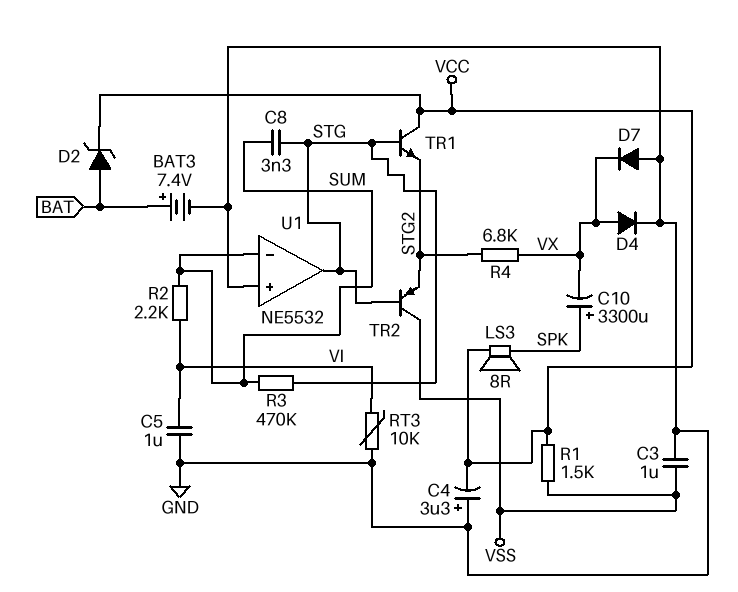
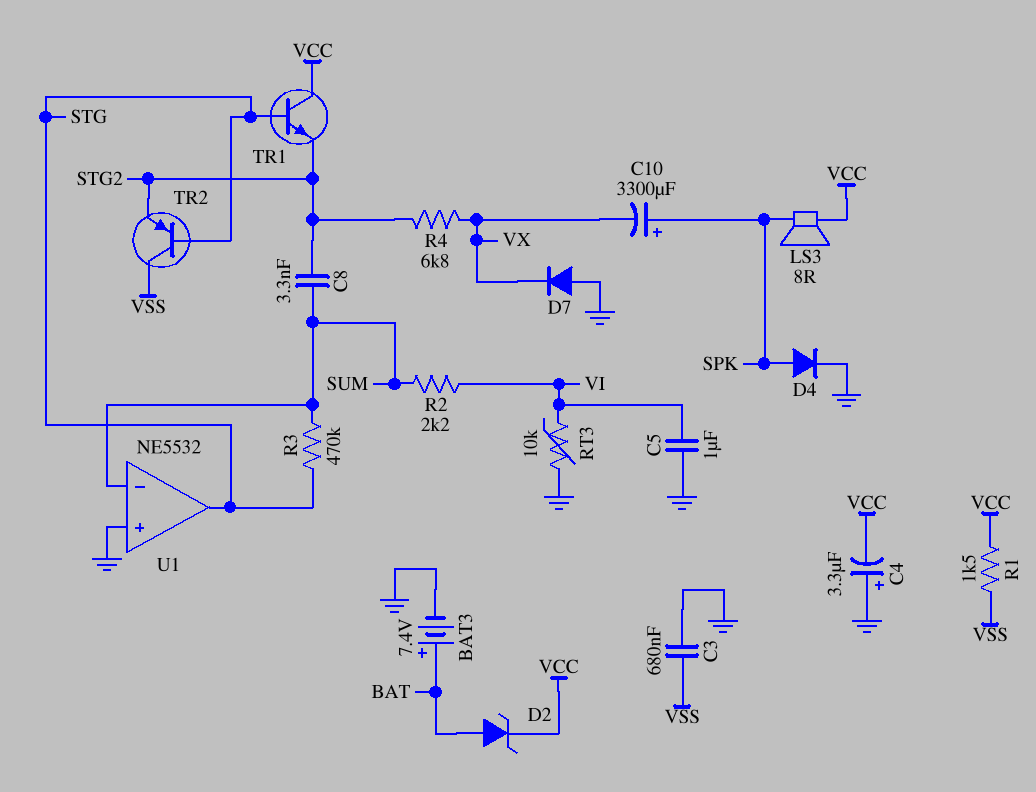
C3: 1uF (GND, VSS) -> 680nF (GND, VSS)
C8: 3.3nF (STG, SUM) -> 3.3nF (STG2, SUM)
D4: diode (A VX, K GND) -> diode (A SPK, K GND)

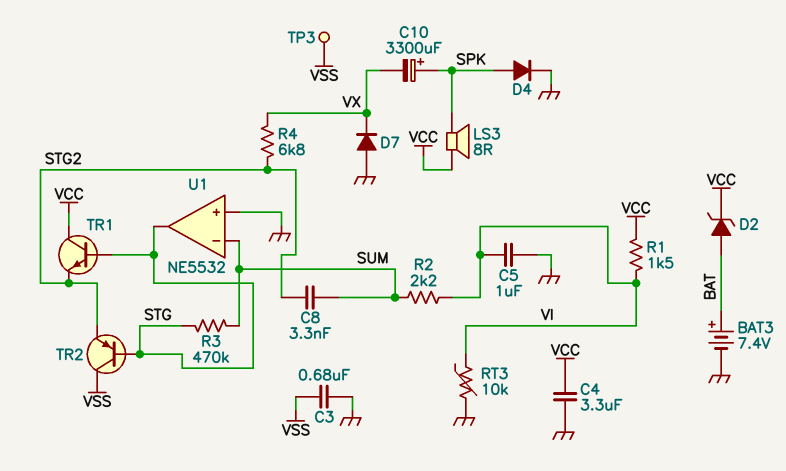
C4: 3.3uF (plus GND, minus VCC) -> 3.3uF (GND, VCC)
R1: 1.5k (VCC, VSS) -> 1.5k (VCC, VI)
TP3: none -> test point (VSS)

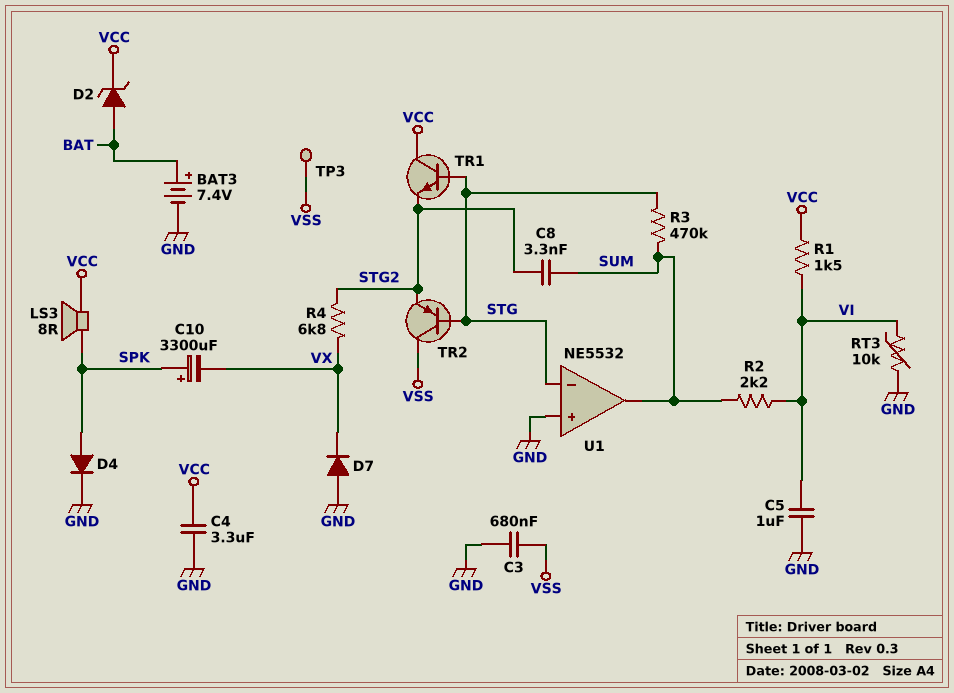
U1 pin in-: SUM -> STG
U1 pin out: STG -> SUM

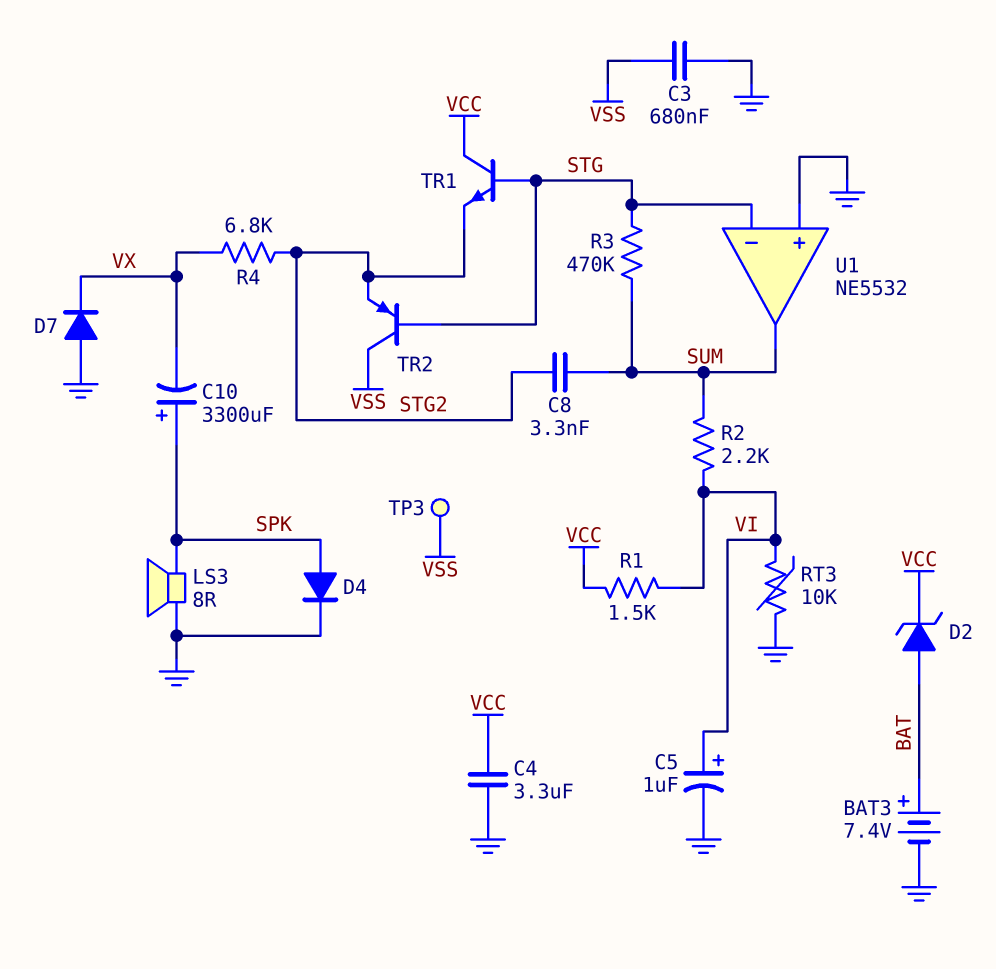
C5: 1uF (GND, VI) -> 1uF (plus VI, minus GND)
LS3: speaker 8R (SPK, VCC) -> speaker 8R (GND, SPK)

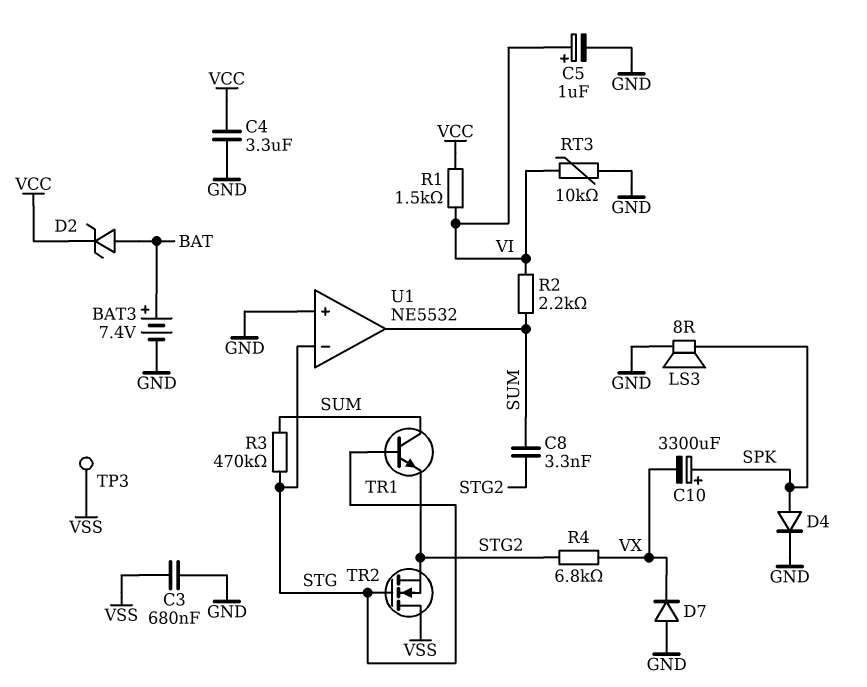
TR1: NPN (B STG, C VCC, E STG2) -> NPN (B STG, C SUM, E STG2)
TR2: PNP (B STG, C VSS, E STG2) -> NMOS (G STG, D VSS, S STG2)

